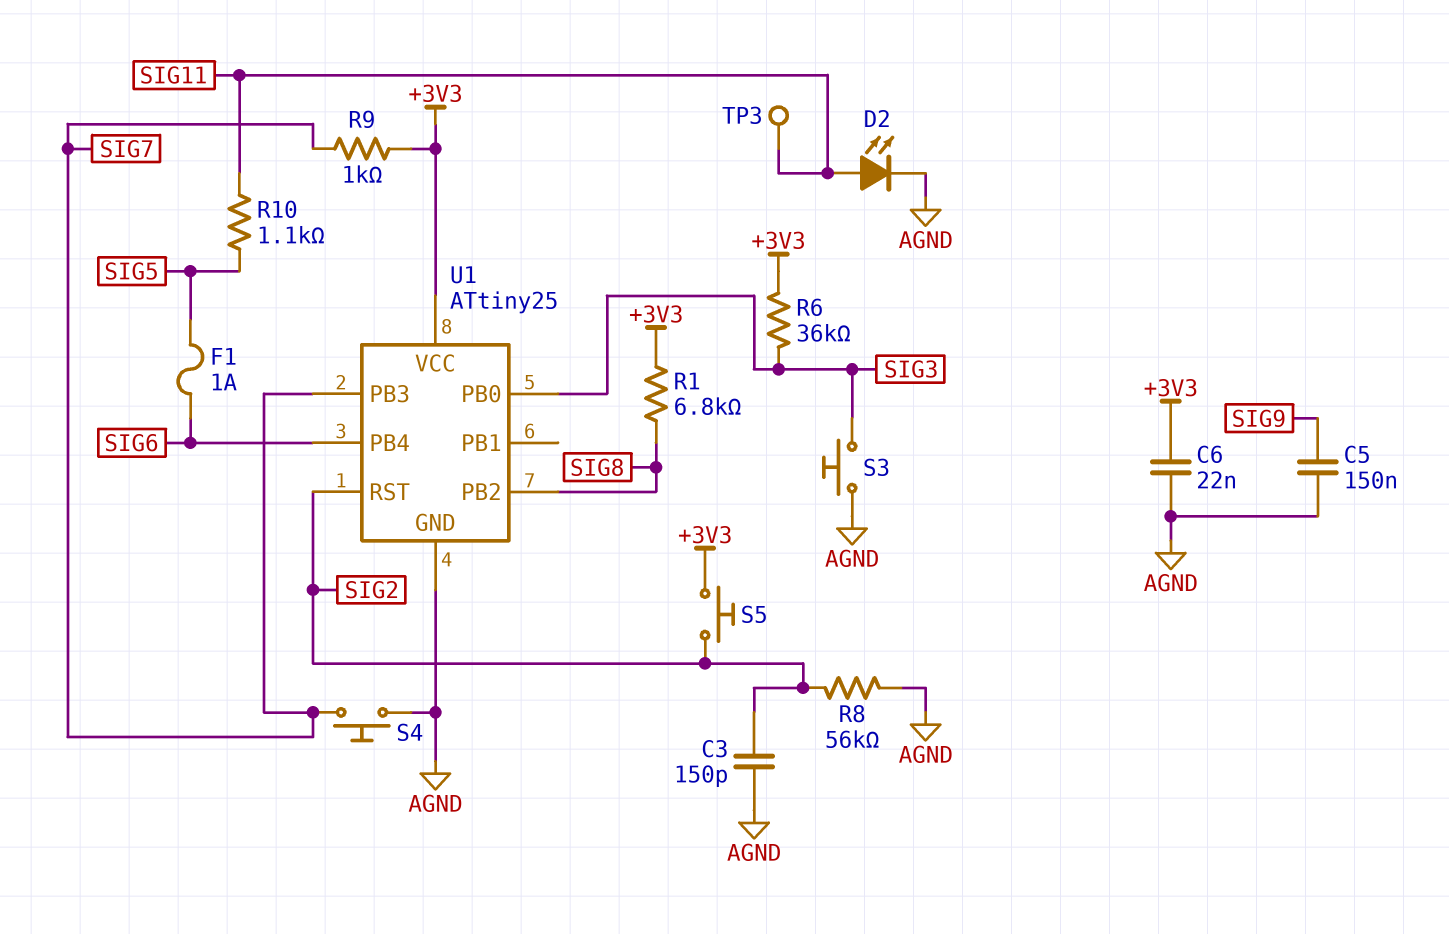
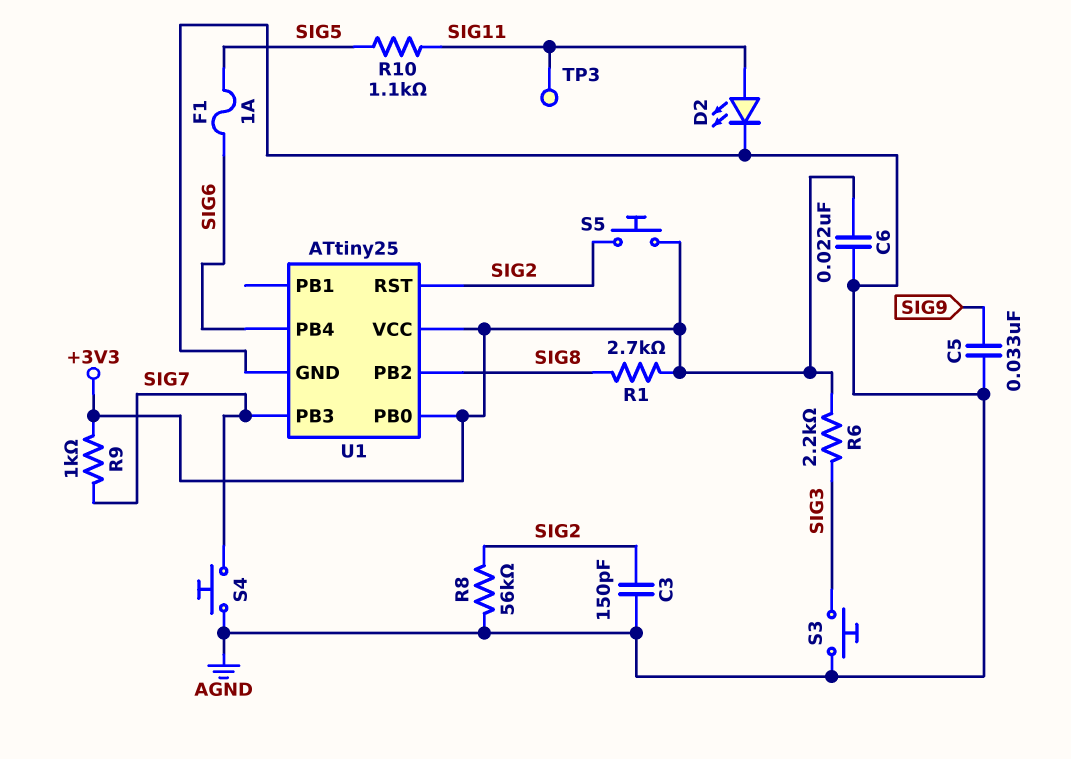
C5: 150nF (AGND, SIG9) -> 33nF (AGND, SIG9)
R1: 6.8k (+3V3, SIG8) -> 2.7k (+3V3, SIG8)
R6: 36k (+3V3, SIG3) -> 2.2k (+3V3, SIG3)
U1 pin PB0: SIG3 -> +3V3

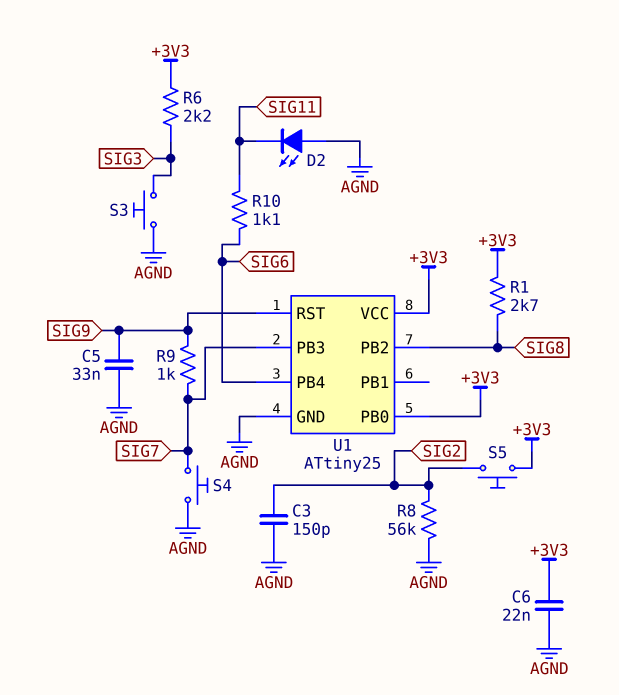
D2: LED (A SIG11, K AGND) -> LED (A AGND, K SIG11)
F1: 1A (SIG5, SIG6) -> none
R9: 1k (+3V3, SIG7) -> 1k (SIG7, SIG9)
R10: 1.1k (SIG5, SIG11) -> 1.1k (SIG6, SIG11)
TP3: test point (SIG11) -> none
U1 pin RST: SIG2 -> SIG9

